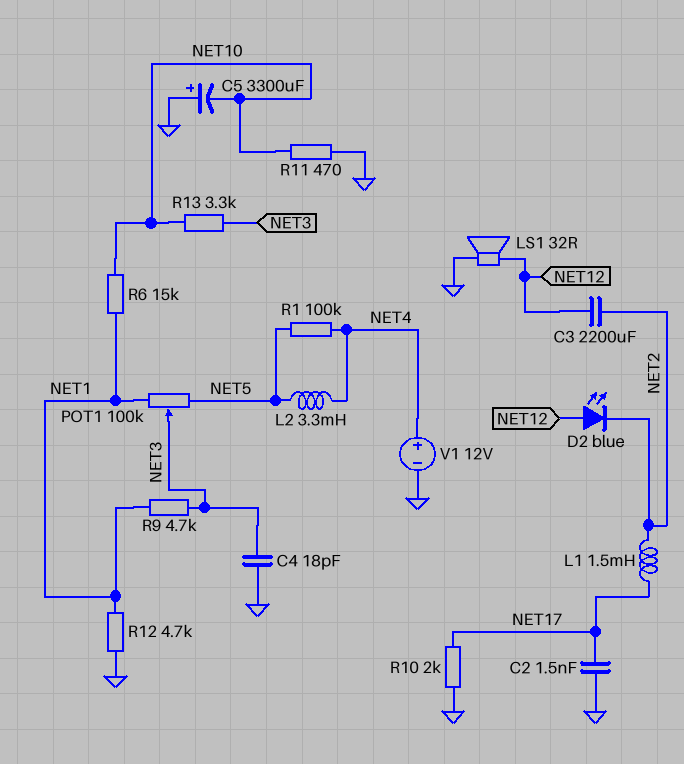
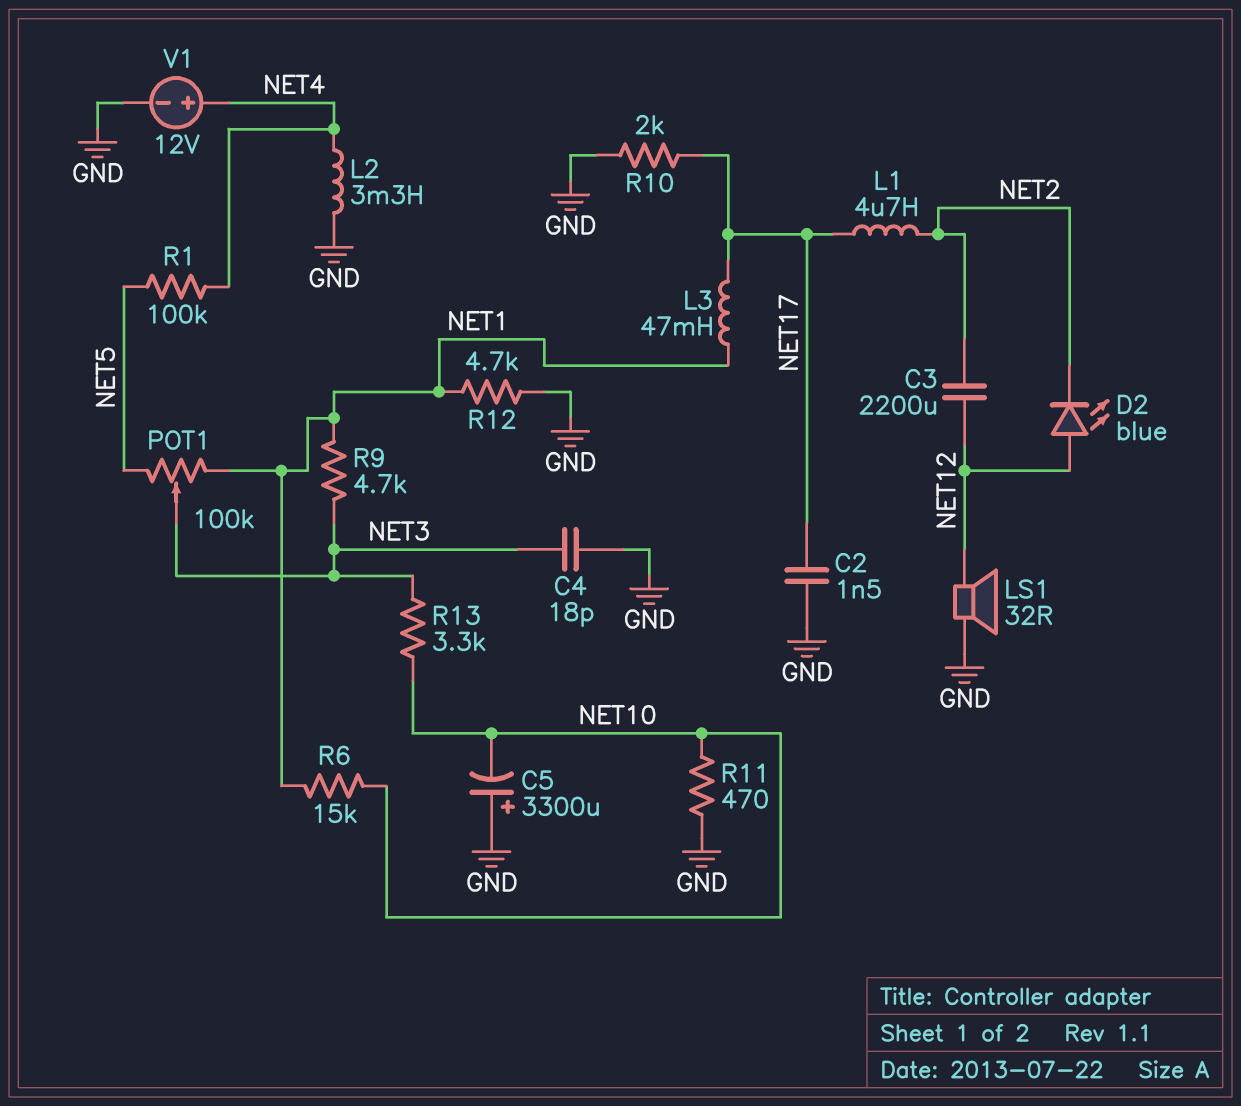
L1: 1.5mH (NET2, NET17) -> 4.7uH (NET2, NET17)
L2: 3.3mH (NET4, NET5) -> 3.3mH (GND, NET4)
L3: none -> 47mH (NET1, NET17)

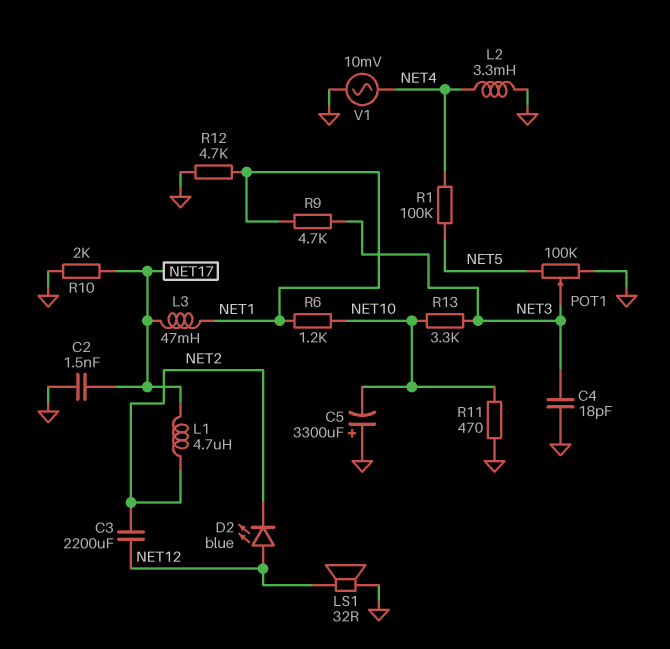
POT1: 100k (NET1, NET5, wiper NET3) -> 100k (GND, NET5, wiper NET3)
R6: 15k (NET1, NET10) -> 1.2k (NET1, NET10)
V1: 12V (plus NET4, minus GND) -> AC 10mV (GND, NET4)

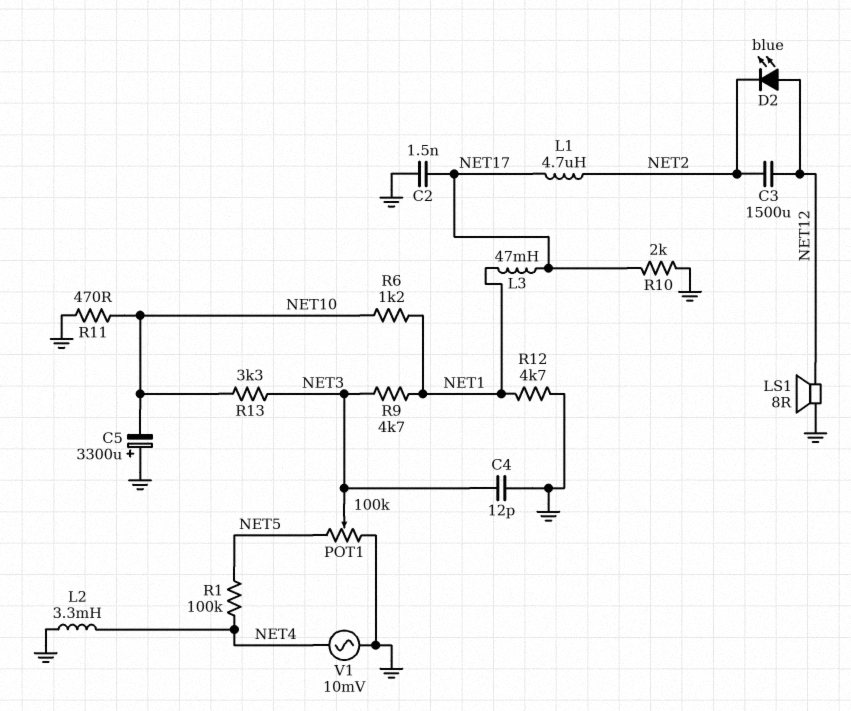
C3: 2200uF (NET2, NET12) -> 1500uF (NET2, NET12)
C4: 18pF (GND, NET3) -> 12pF (GND, NET3)
LS1: speaker 32R (GND, NET12) -> speaker 8R (GND, NET12)

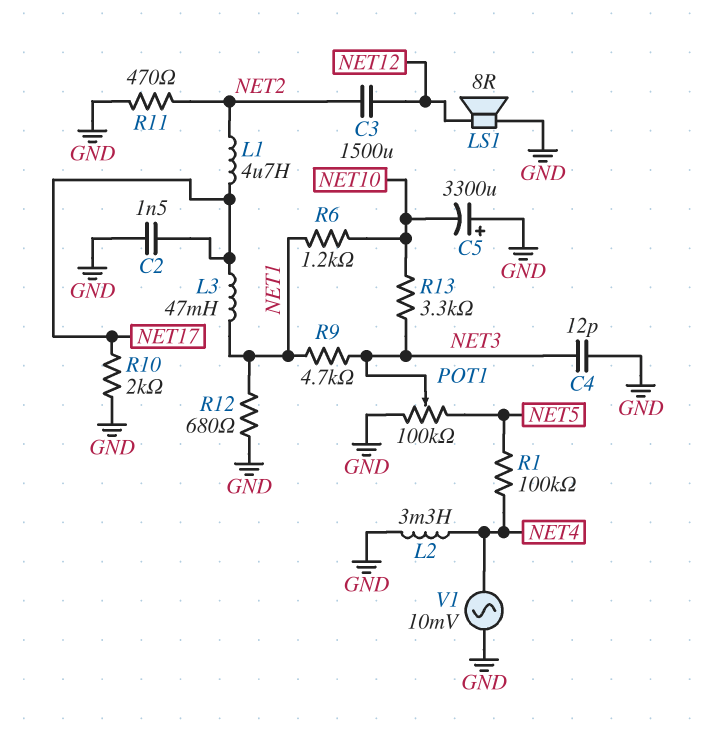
D2: LED blue (A NET12, K NET2) -> none
R11: 470 (GND, NET10) -> 470 (GND, NET2)
R12: 4.7k (GND, NET1) -> 680 (GND, NET1)

